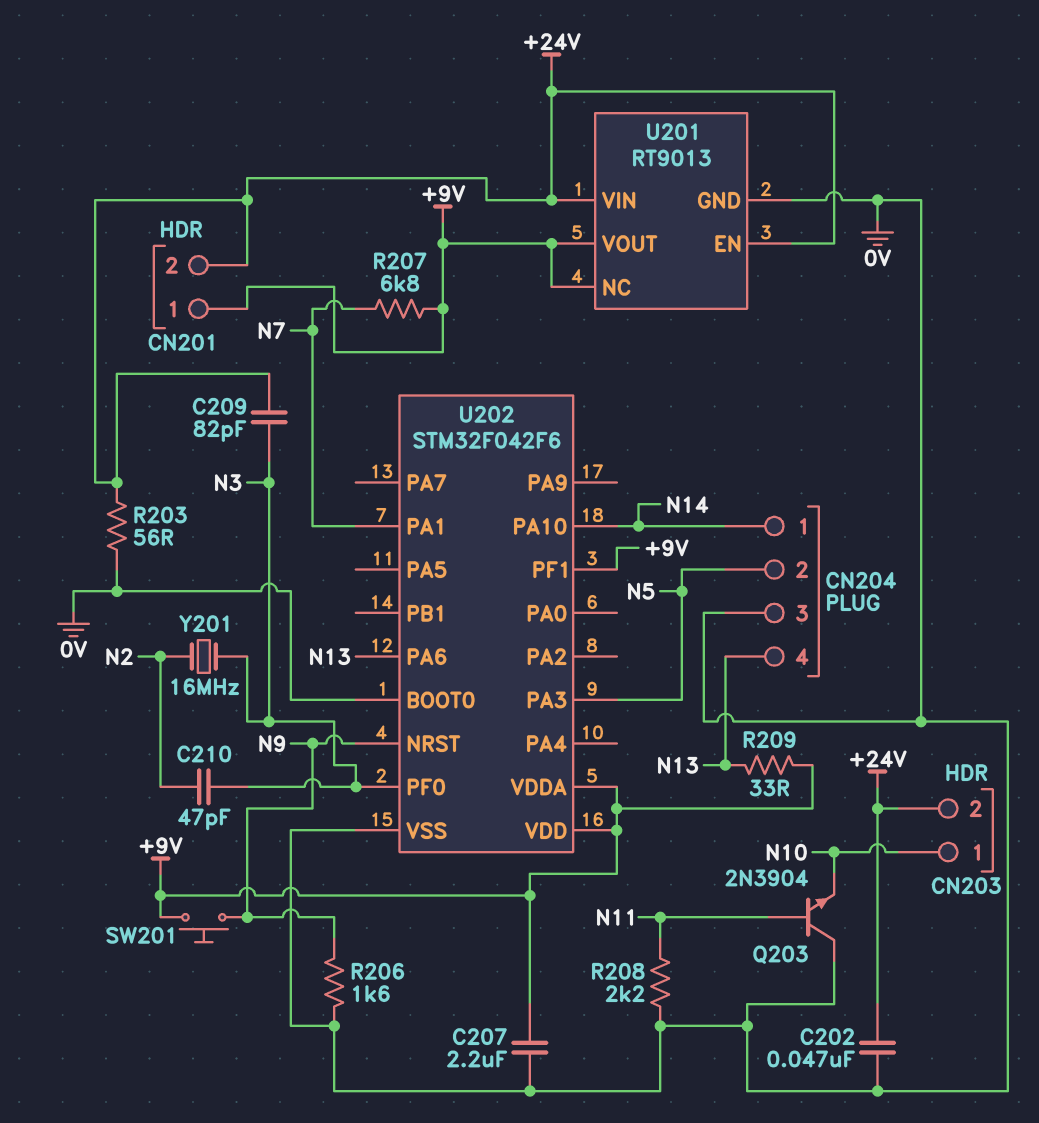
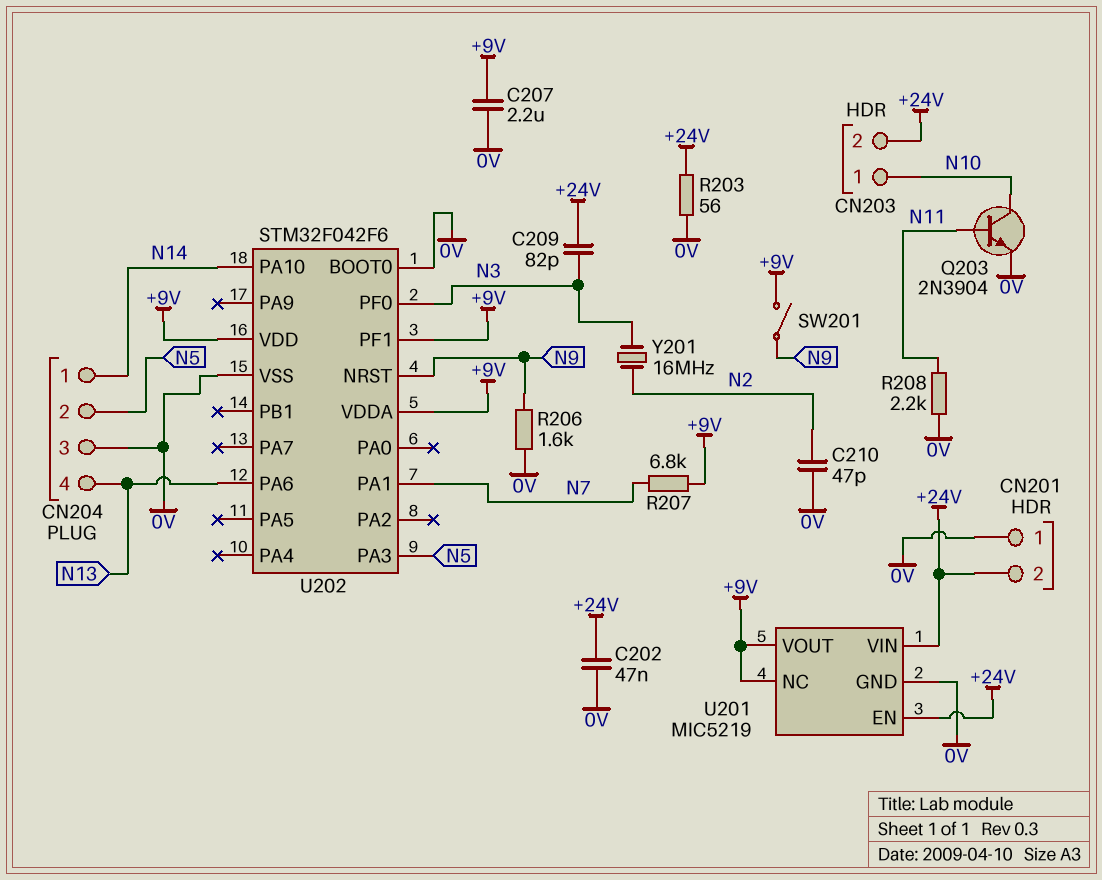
C210: 47pF (N2, N3) -> 47pF (0V, N2)
CN201 pin 1: +9V -> 0V
Q203: NPN 2N3904 (B N11, C 0V, E N10) -> NPN 2N3904 (B N11, C N10, E 0V)
R209: 33 (+9V, N13) -> none
SW201: button (+9V, N9) -> switch (+9V, N9)
U201: RT9013 -> MIC5219

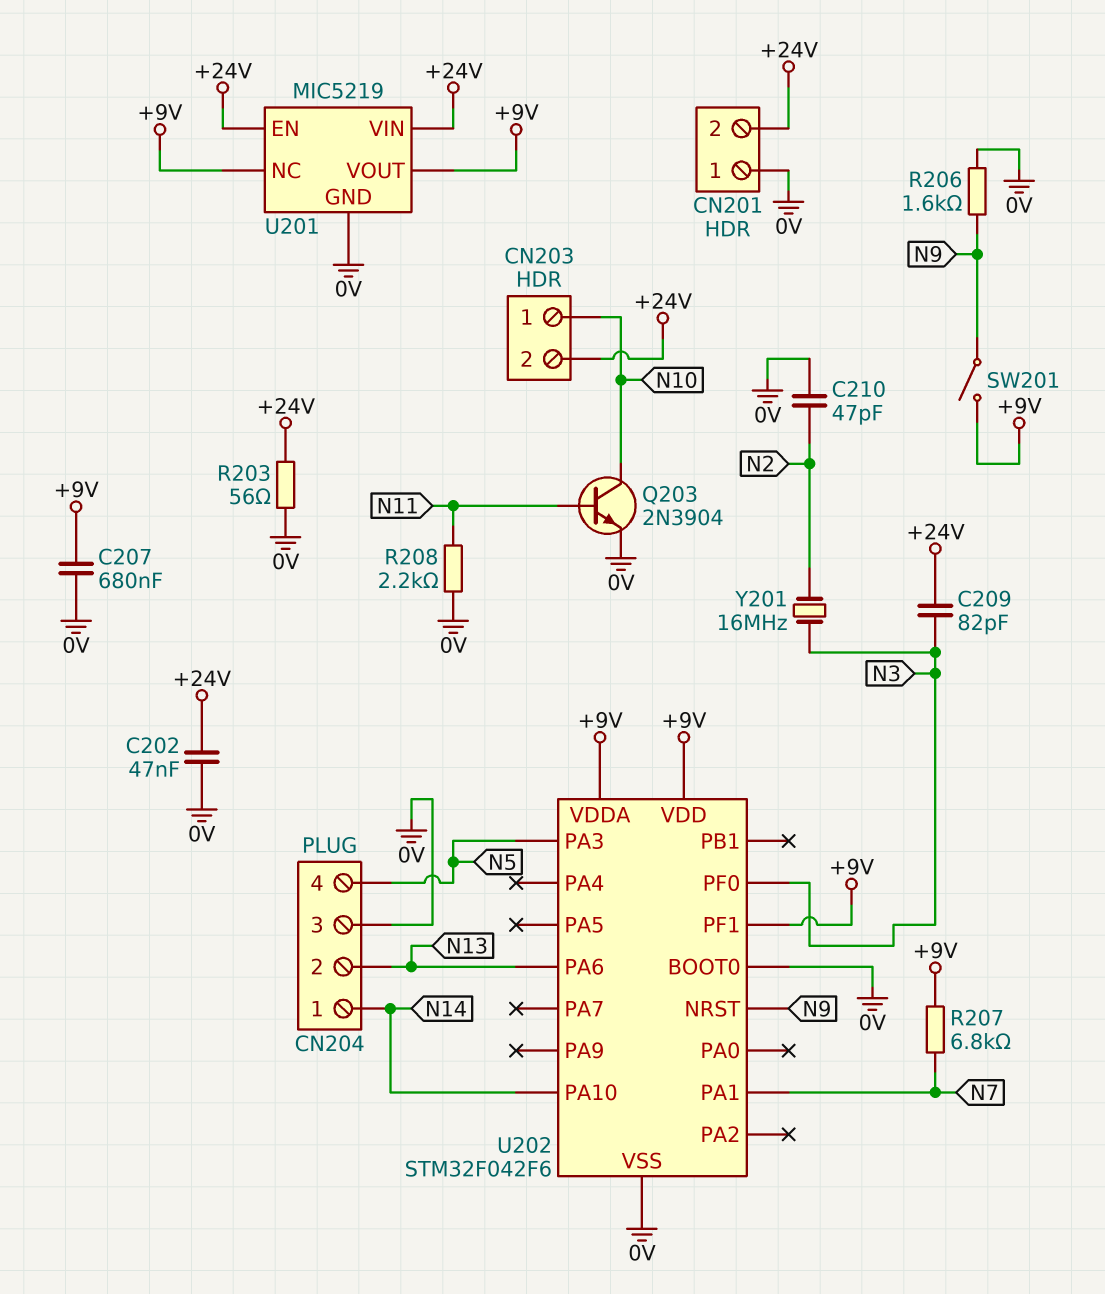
C207: 2.2uF (+9V, 0V) -> 680nF (+9V, 0V)
CN204 pin 2: N5 -> N13
CN204 pin 4: N13 -> N5

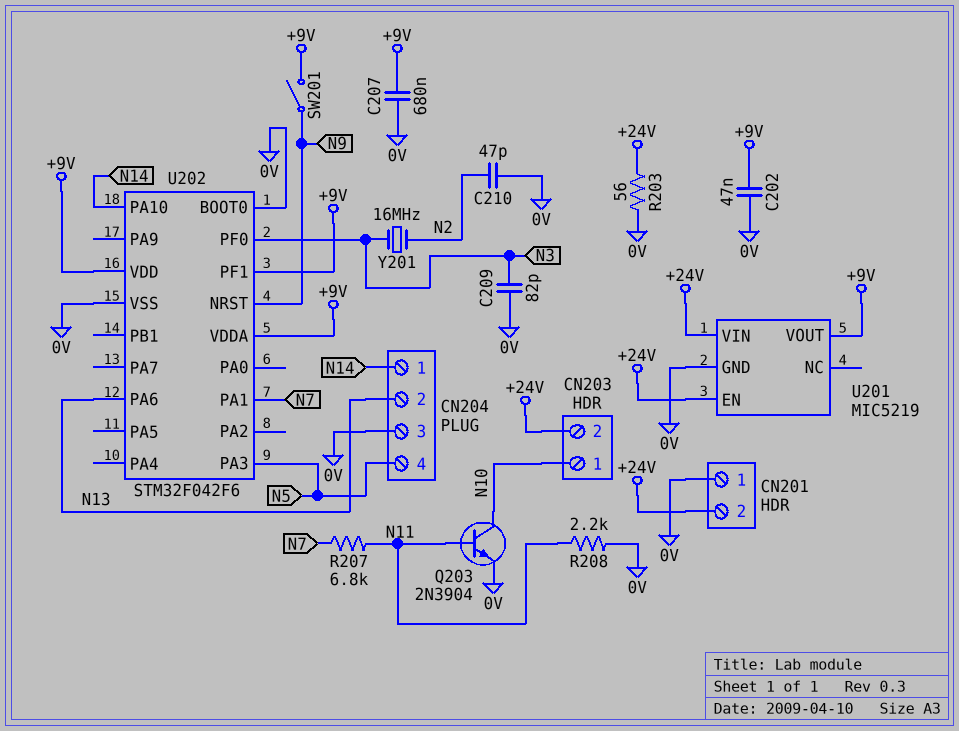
C202: 47nF (+24V, 0V) -> 47nF (+9V, 0V)
C209: 82pF (+24V, N3) -> 82pF (0V, N3)
R206: 1.6k (0V, N9) -> none
R207: 6.8k (+9V, N7) -> 6.8k (N7, N11)
U201 pin NC: +9V -> none

